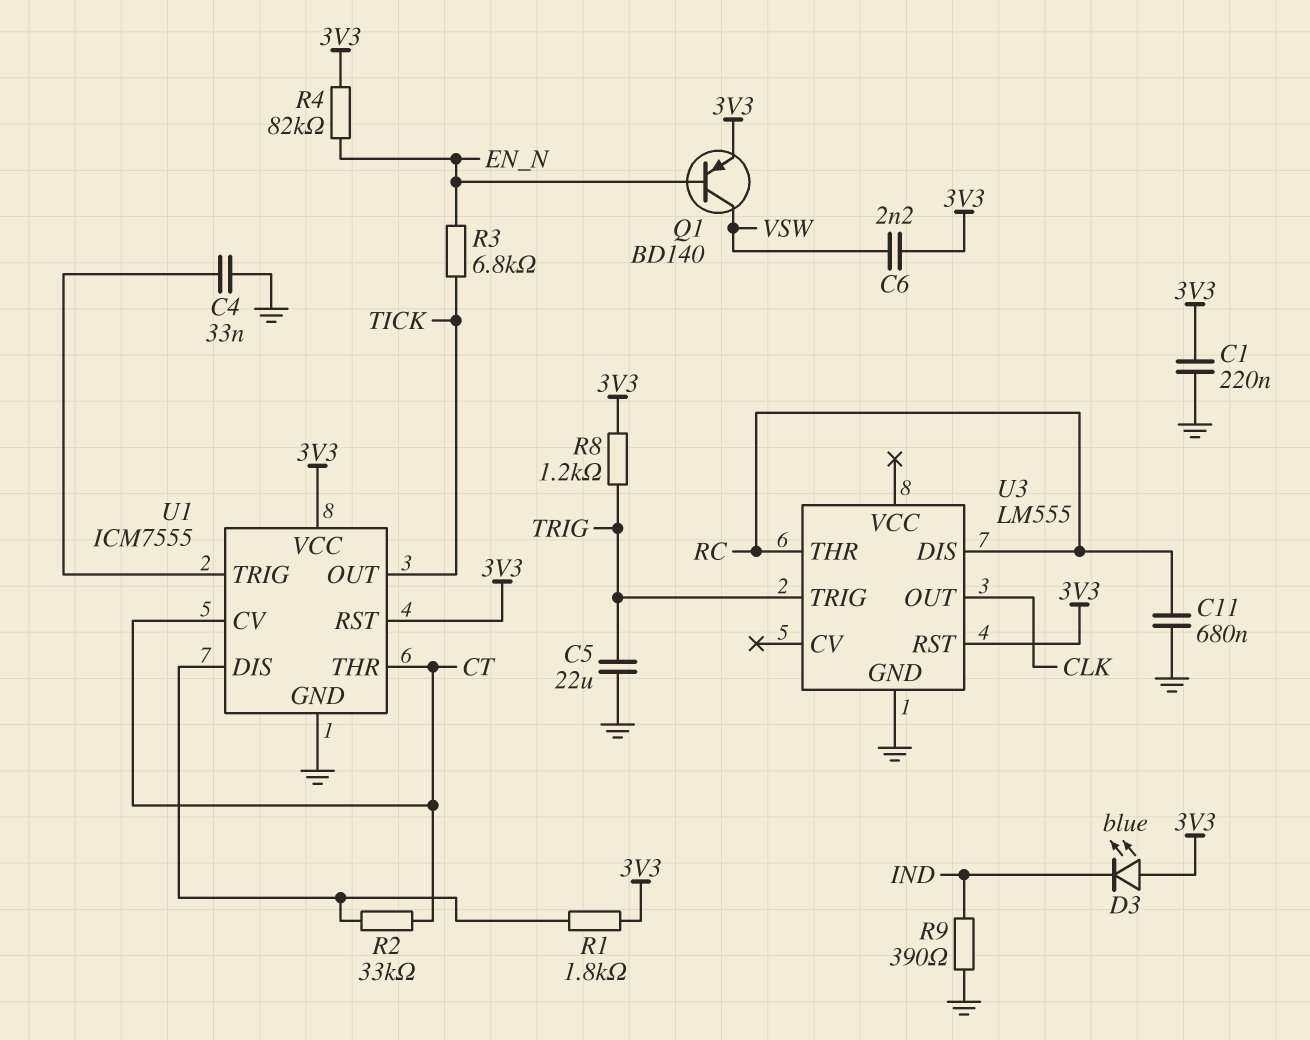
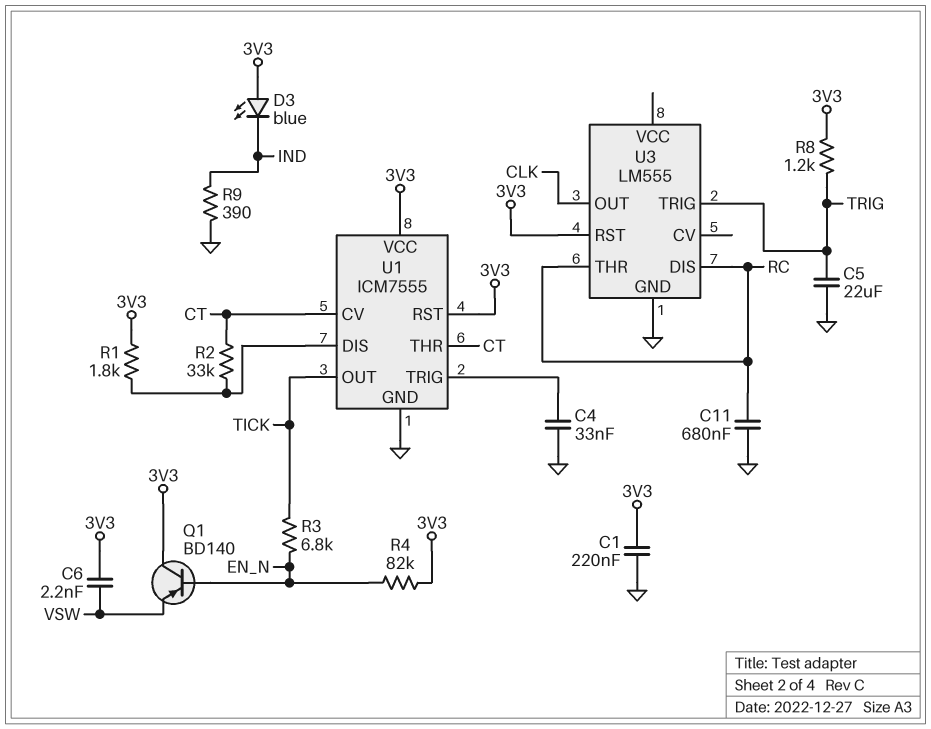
Q1: PNP BD140 (B EN_N, C VSW, E 3V3) -> PNP BD140 (B EN_N, C 3V3, E VSW)

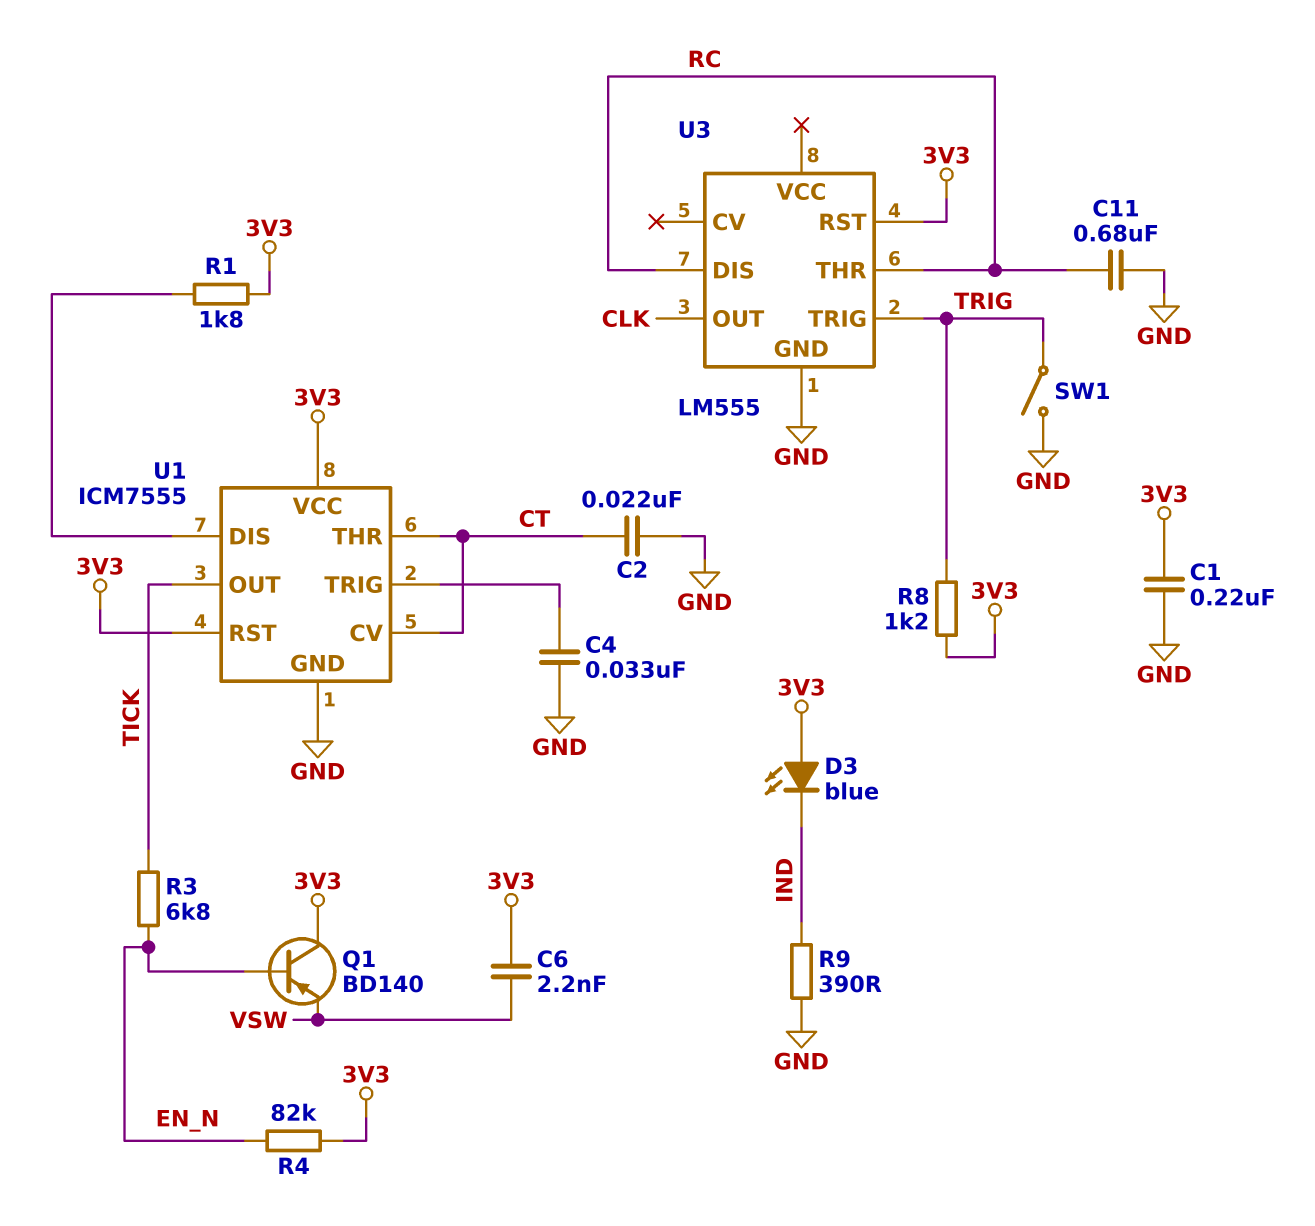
C2: none -> 22nF (CT, GND)
C5: 22uF (GND, TRIG) -> none
R2: 33k (CT, U1/DIS) -> none
SW1: none -> switch (GND, TRIG)

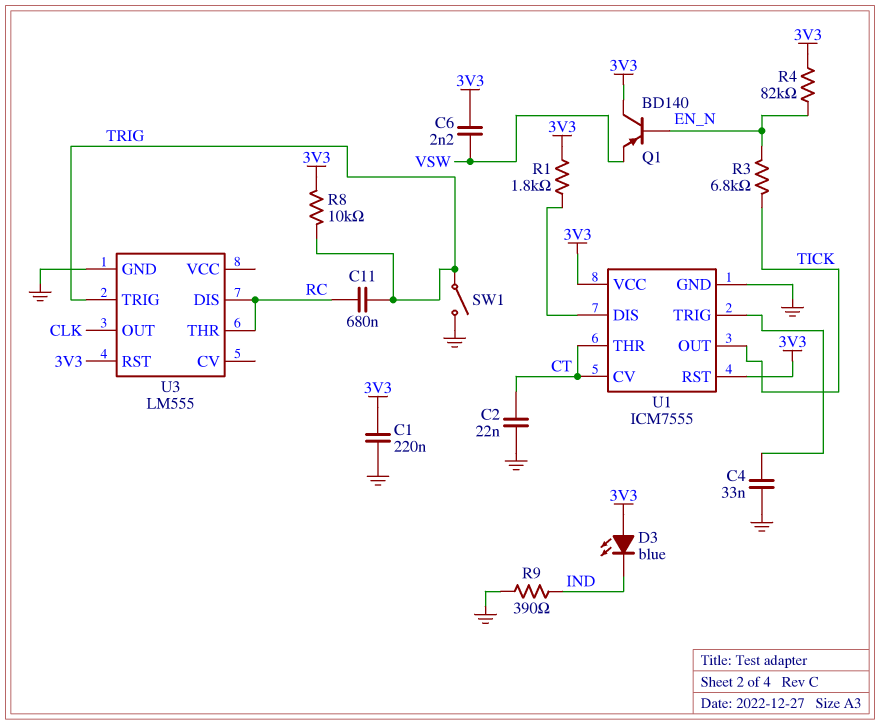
C11: 680nF (GND, RC) -> 680nF (RC, TRIG)
R8: 1.2k (3V3, TRIG) -> 10k (3V3, TRIG)

